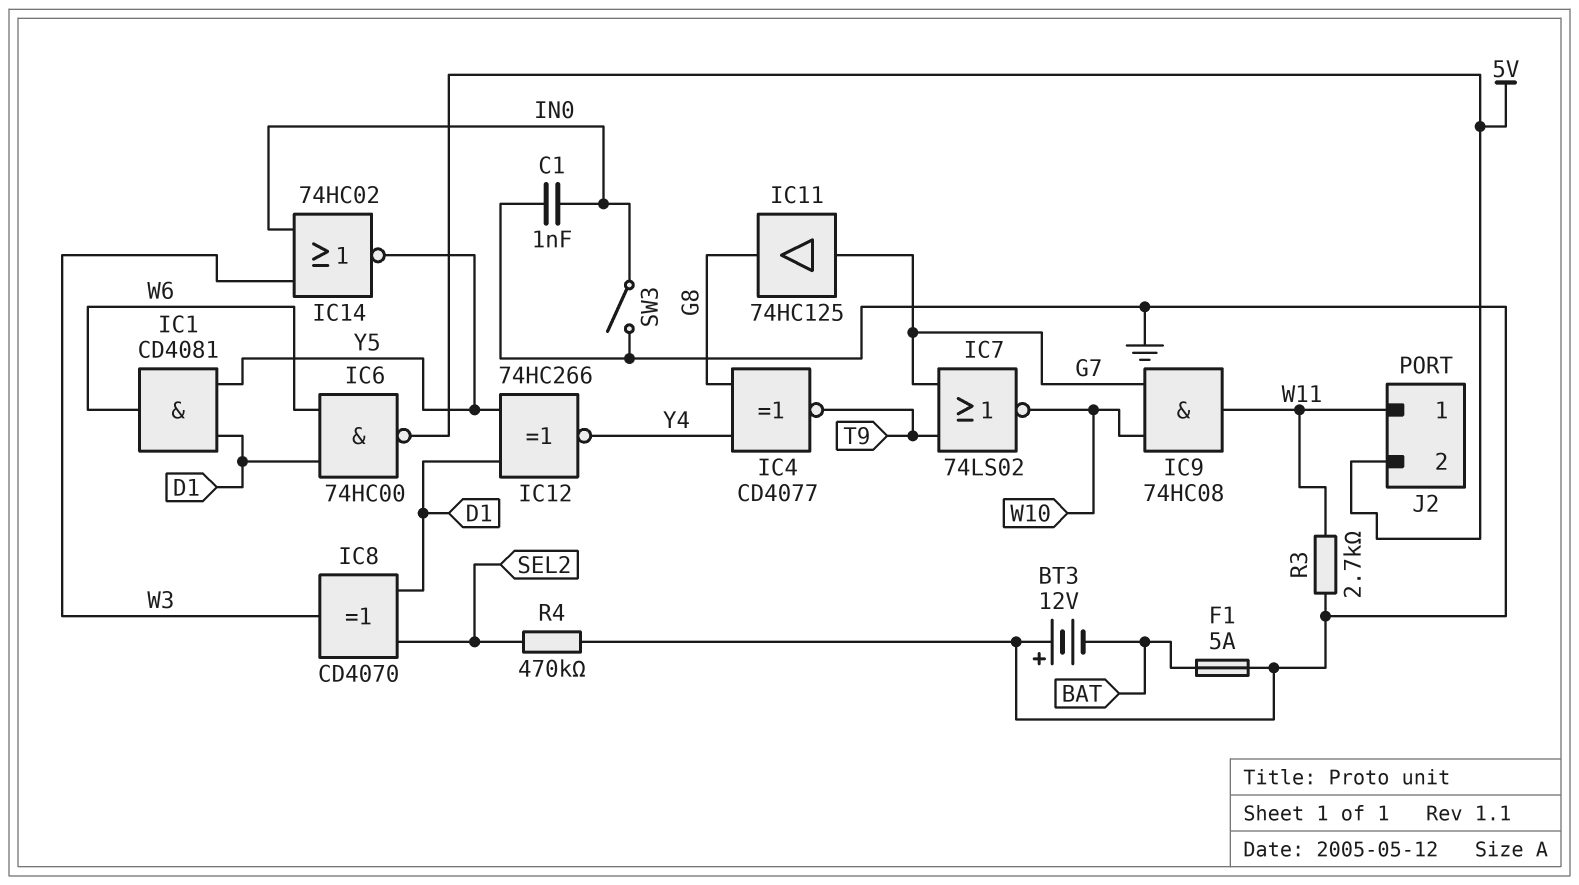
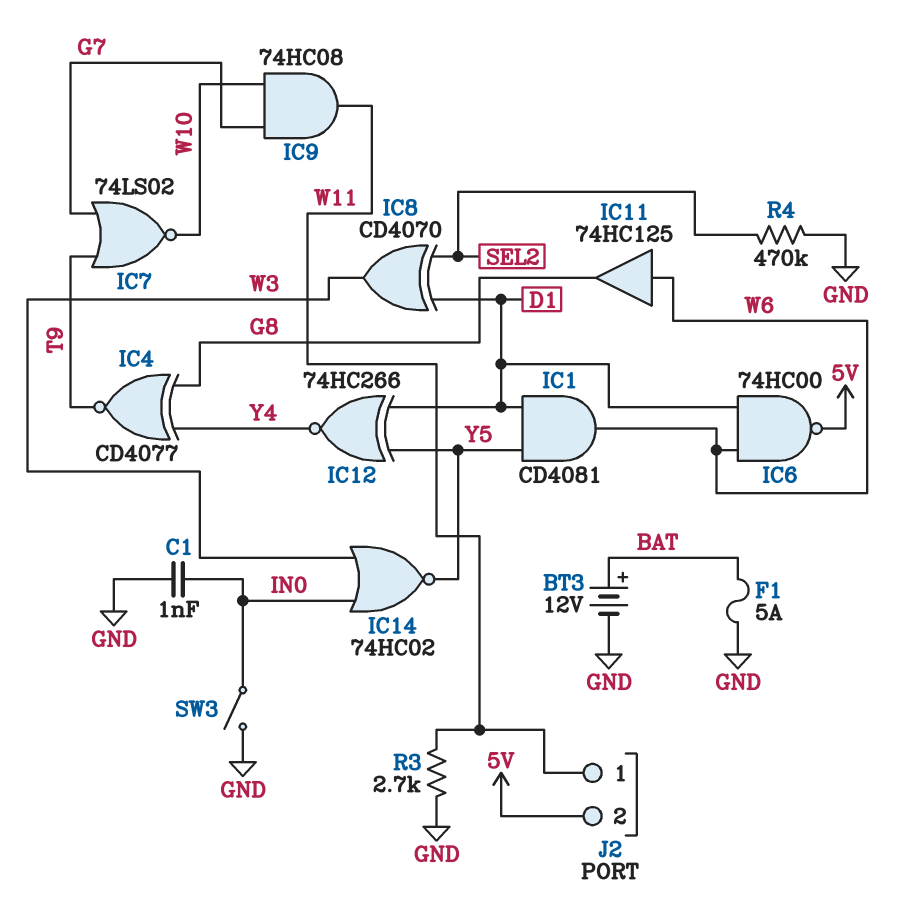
BT3: 12V (plus GND, minus BAT) -> 12V (plus BAT, minus GND)
IC11: buffer 74HC125 (in G7, out G8) -> buffer 74HC125 (in W6, out G8)

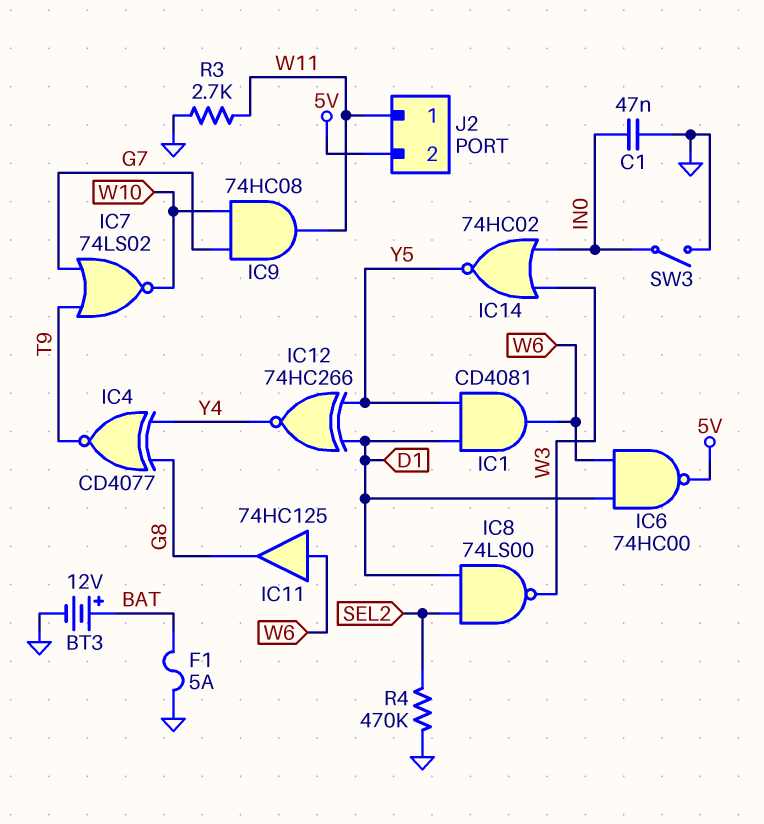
C1: 1nF (GND, IN0) -> 47nF (GND, IN0)
IC8: XOR CD4070 (in D1, in SEL2, out W3) -> NAND 74LS00 (in D1, in SEL2, out W3)

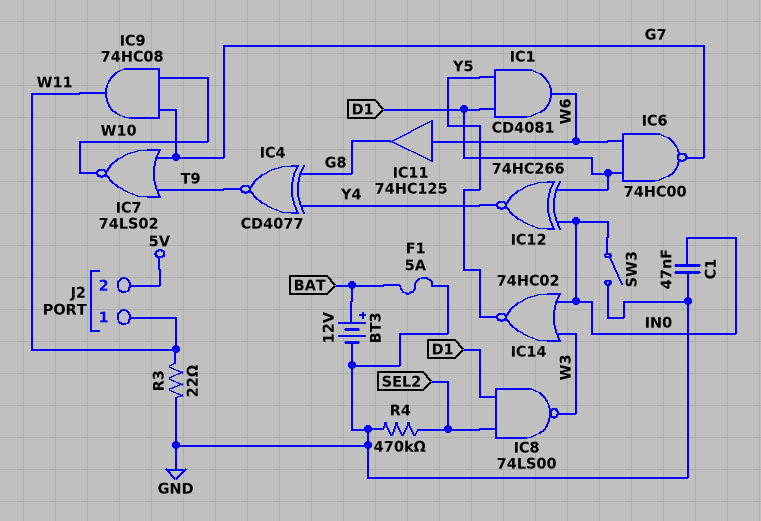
IC6: NAND 74HC00 (in D1, in W6, out 5V) -> NAND 74HC00 (in D1, in W6, out G7)
IC12: XNOR 74HC266 (in D1, in Y5, out Y4) -> XNOR 74HC266 (in D1, in IN0, out Y4)
R3: 2.7k (GND, W11) -> 22 (GND, W11)

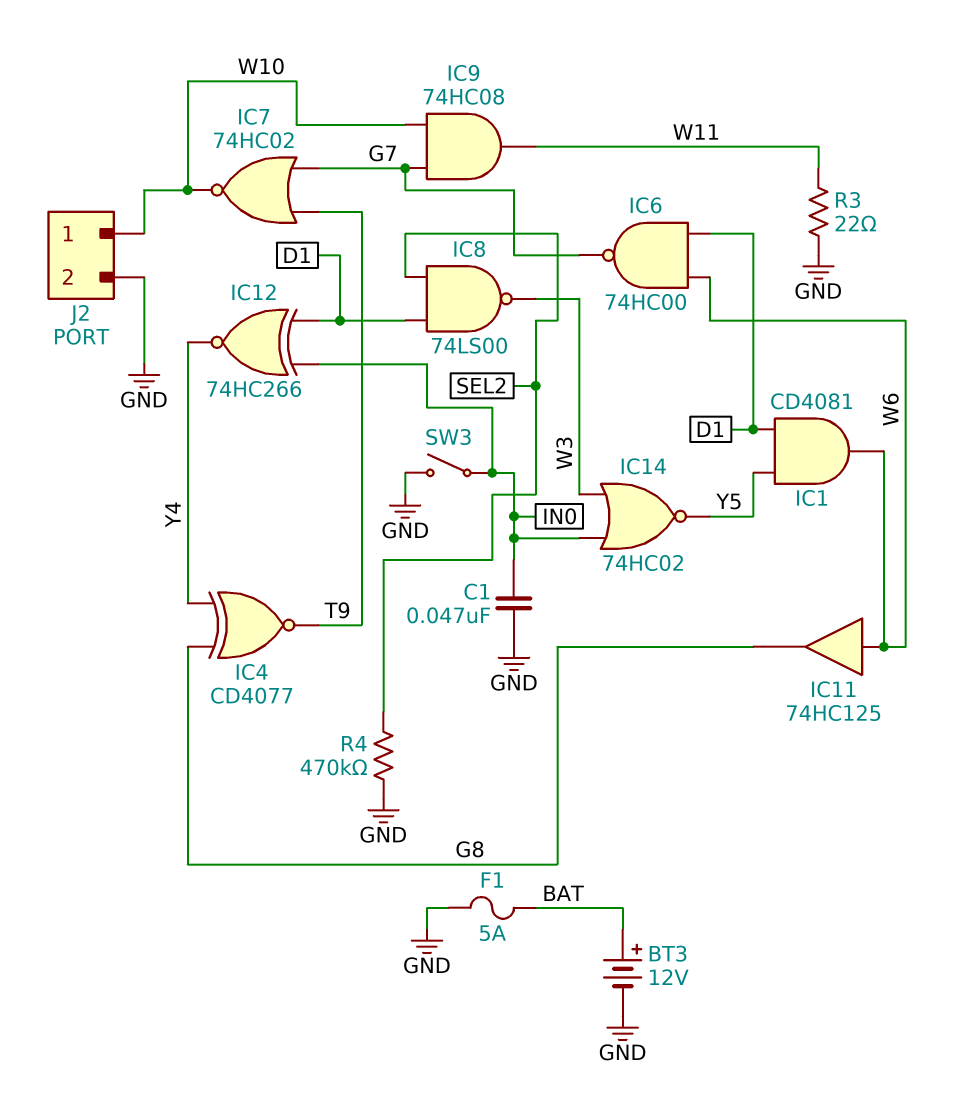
IC7: NOR 74LS02 (in G7, in T9, out W10) -> NOR 74HC02 (in G7, in T9, out W10)
J2 pin 1: W11 -> W10
J2 pin 2: 5V -> GND

